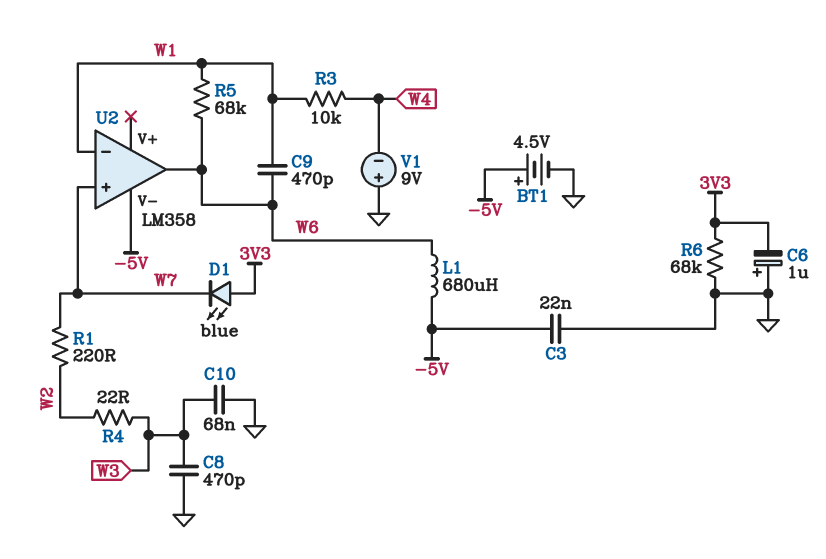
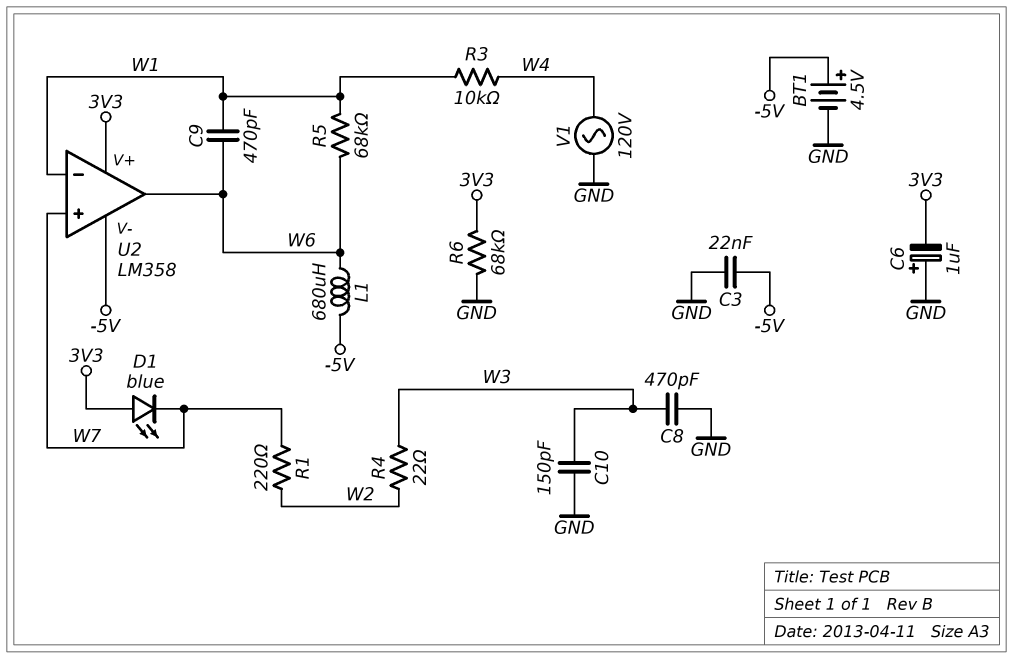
C10: 68nF (GND, W3) -> 150pF (GND, W3)
U2 pin V+: none -> 3V3
V1: 9V (plus GND, minus W4) -> AC 120V (GND, W4)

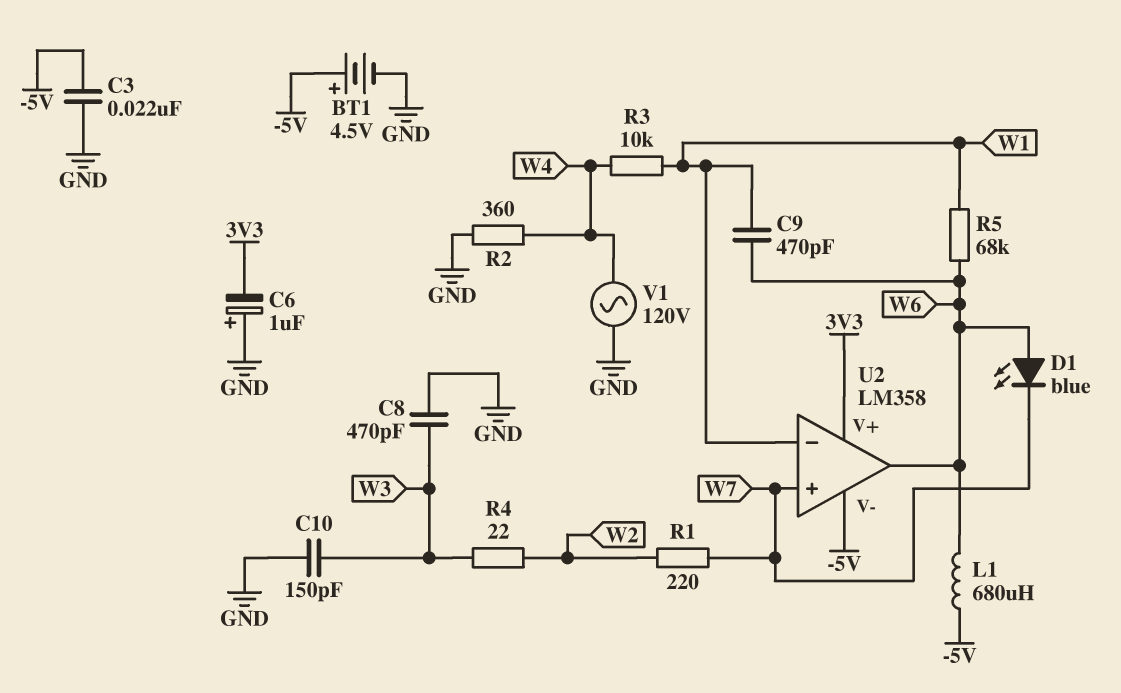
D1: LED blue (A 3V3, K W7) -> LED blue (A W6, K W7)
R2: none -> 360 (GND, W4)
R6: 68k (3V3, GND) -> none

